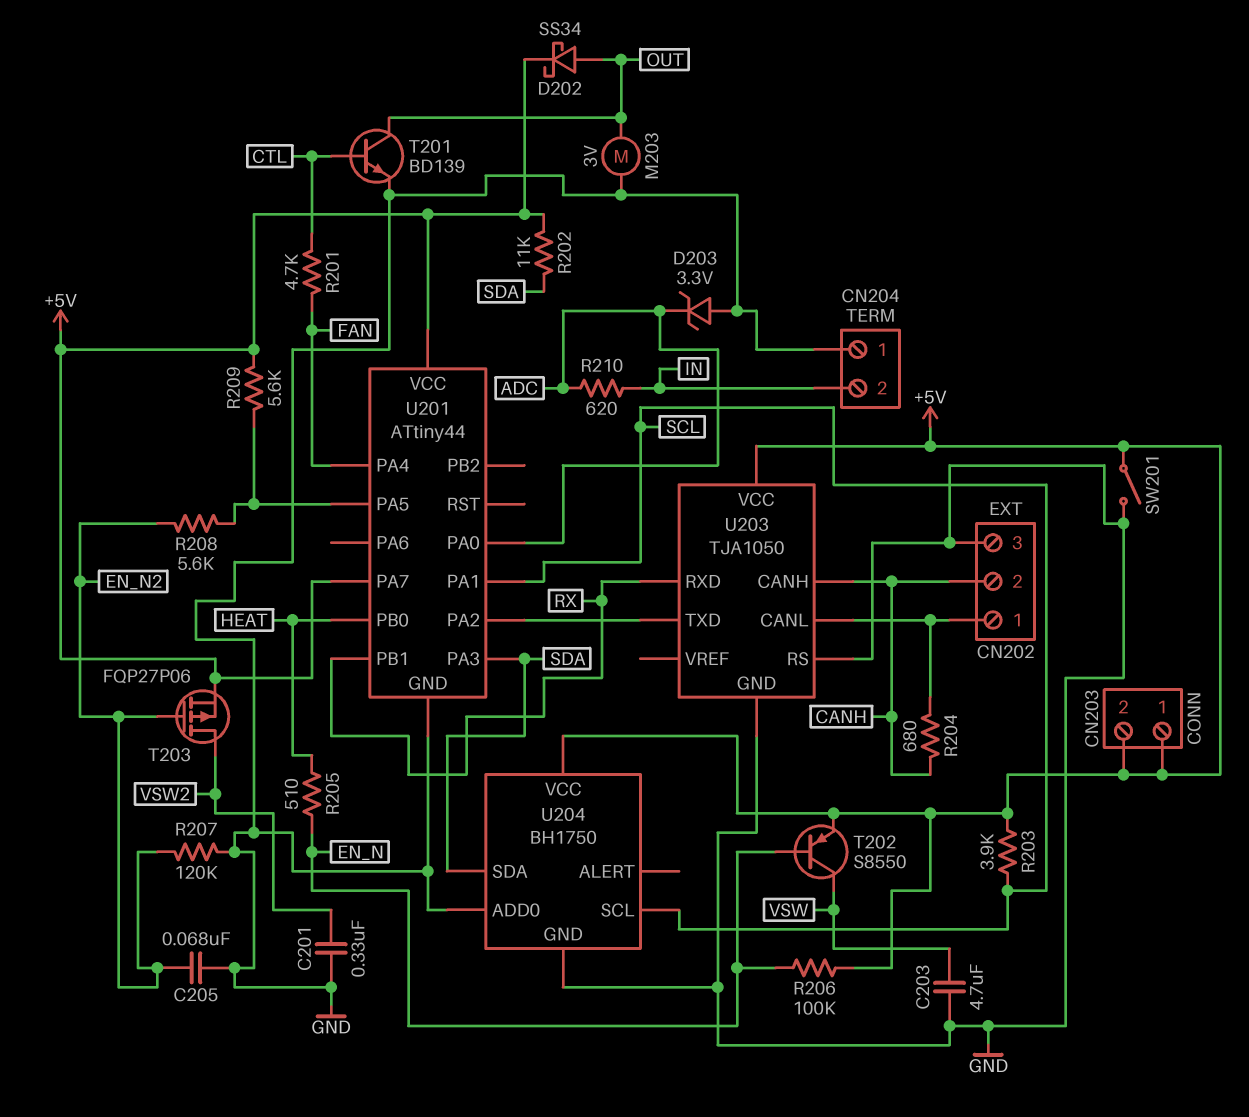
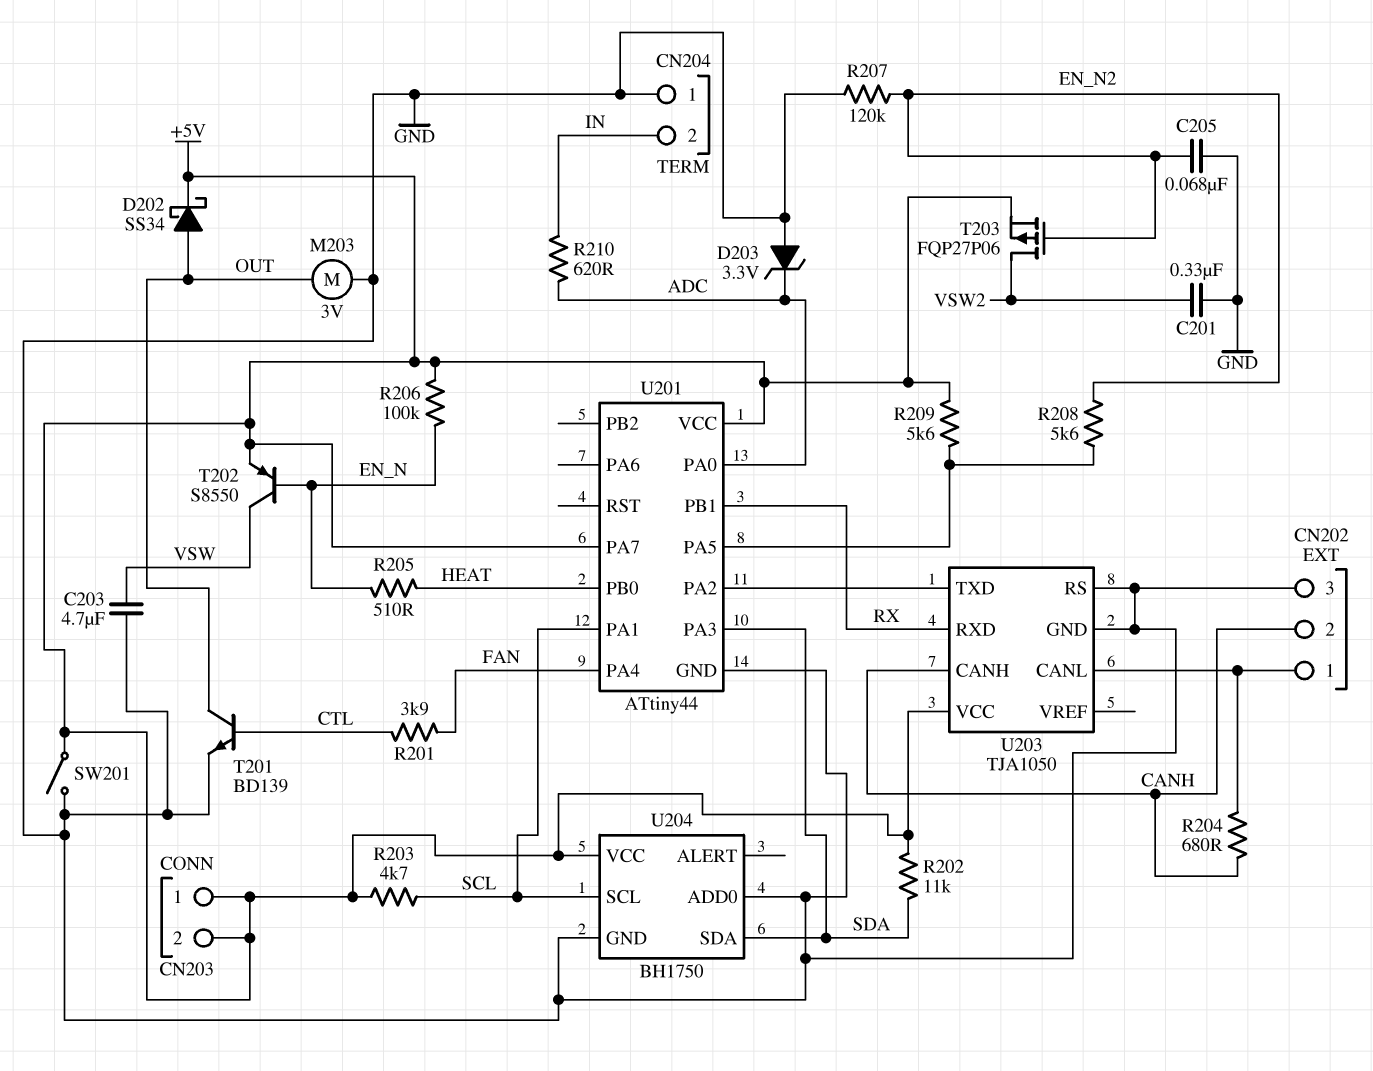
R201: 4.7k (CTL, FAN) -> 3.9k (CTL, FAN)
R203: 3.9k (+5V, SCL) -> 4.7k (+5V, SCL)

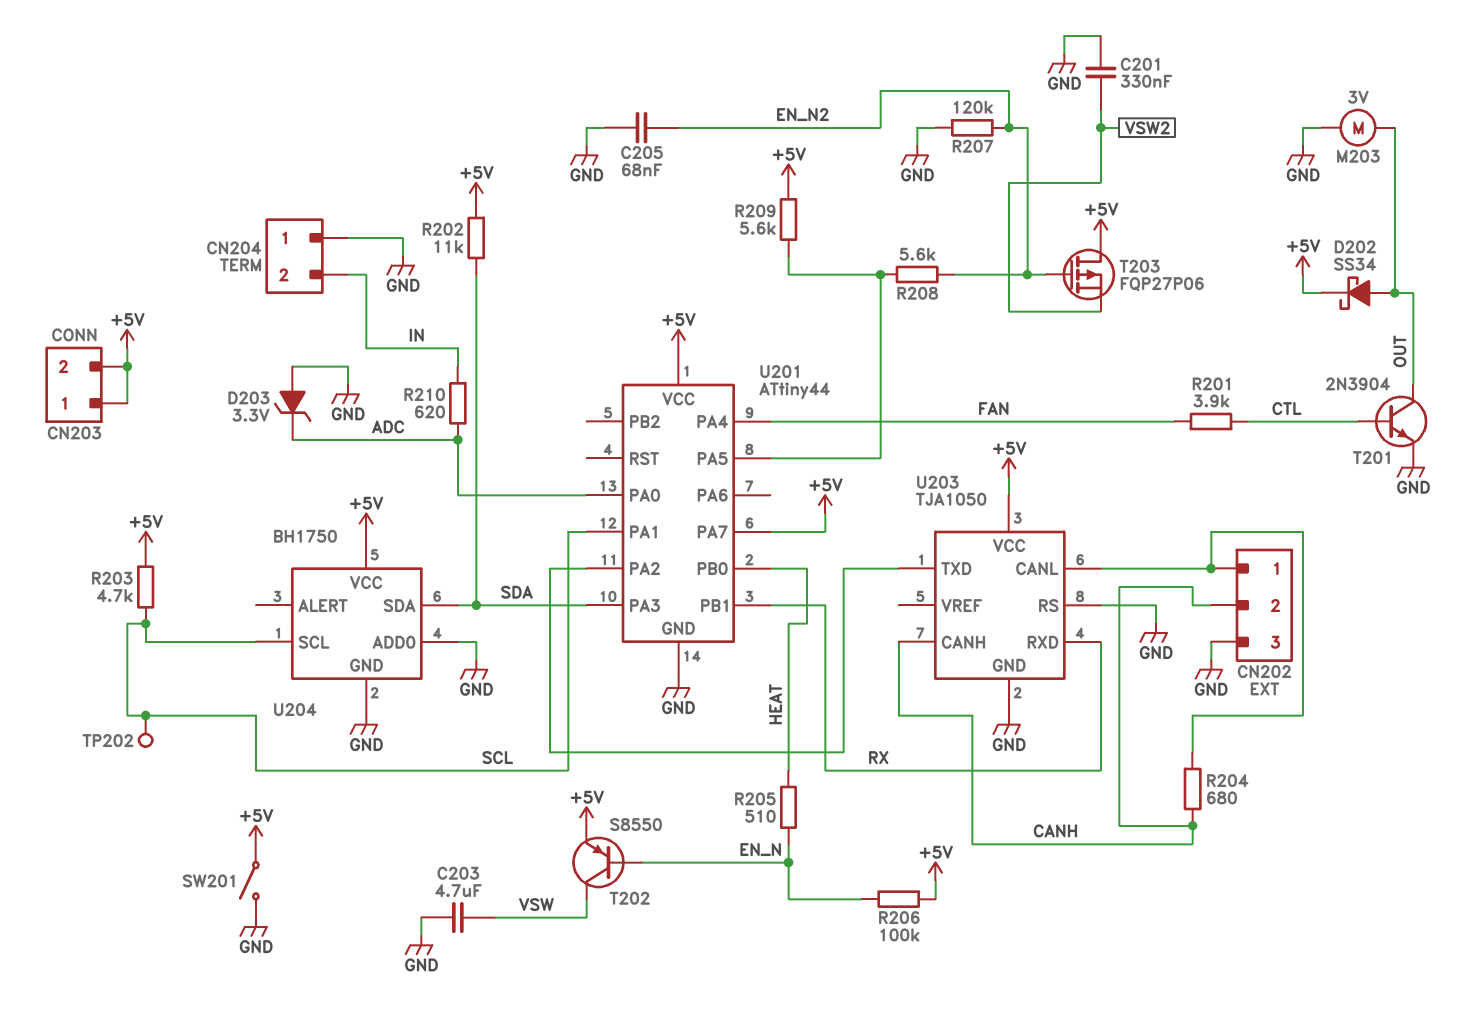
T201: NPN BD139 (B CTL, C OUT, E GND) -> NPN 2N3904 (B CTL, C OUT, E GND)
T203: PMOS FQP27P06 (G EN_N2, D VSW2, S +5V) -> PMOS FQP27P06 (G EN_N2, D +5V, S VSW2)
TP202: none -> test point (SCL)

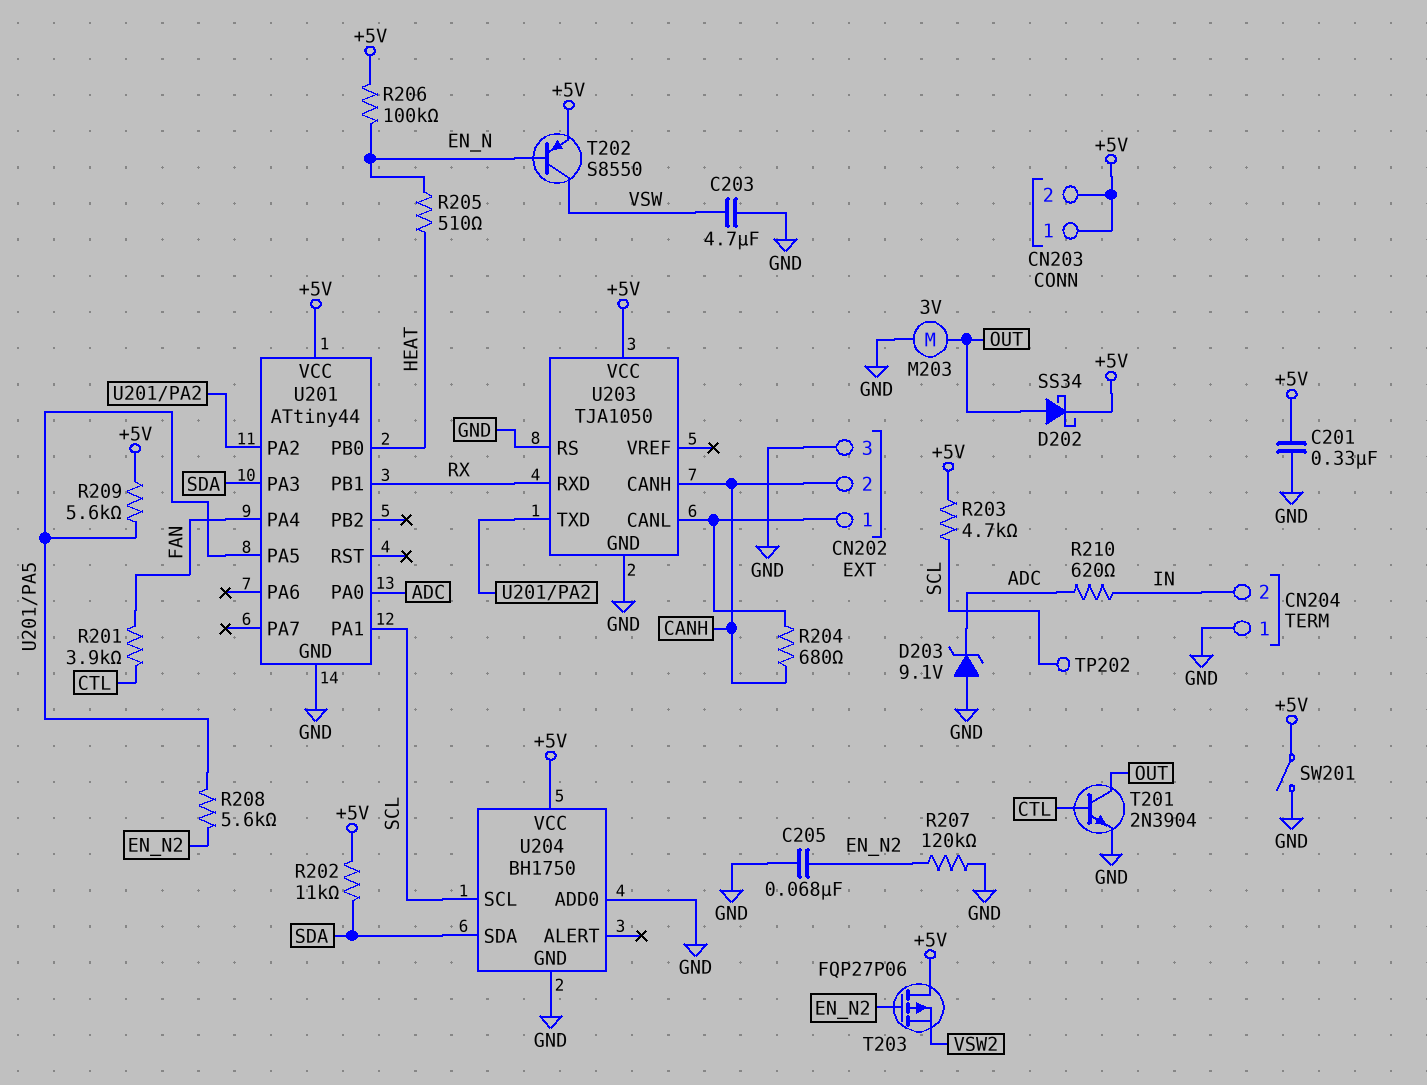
C201: 330nF (GND, VSW2) -> 330nF (+5V, GND)
D203: zener 3.3V (A GND, K ADC) -> zener 9.1V (A GND, K ADC)
U201 pin PA7: +5V -> none

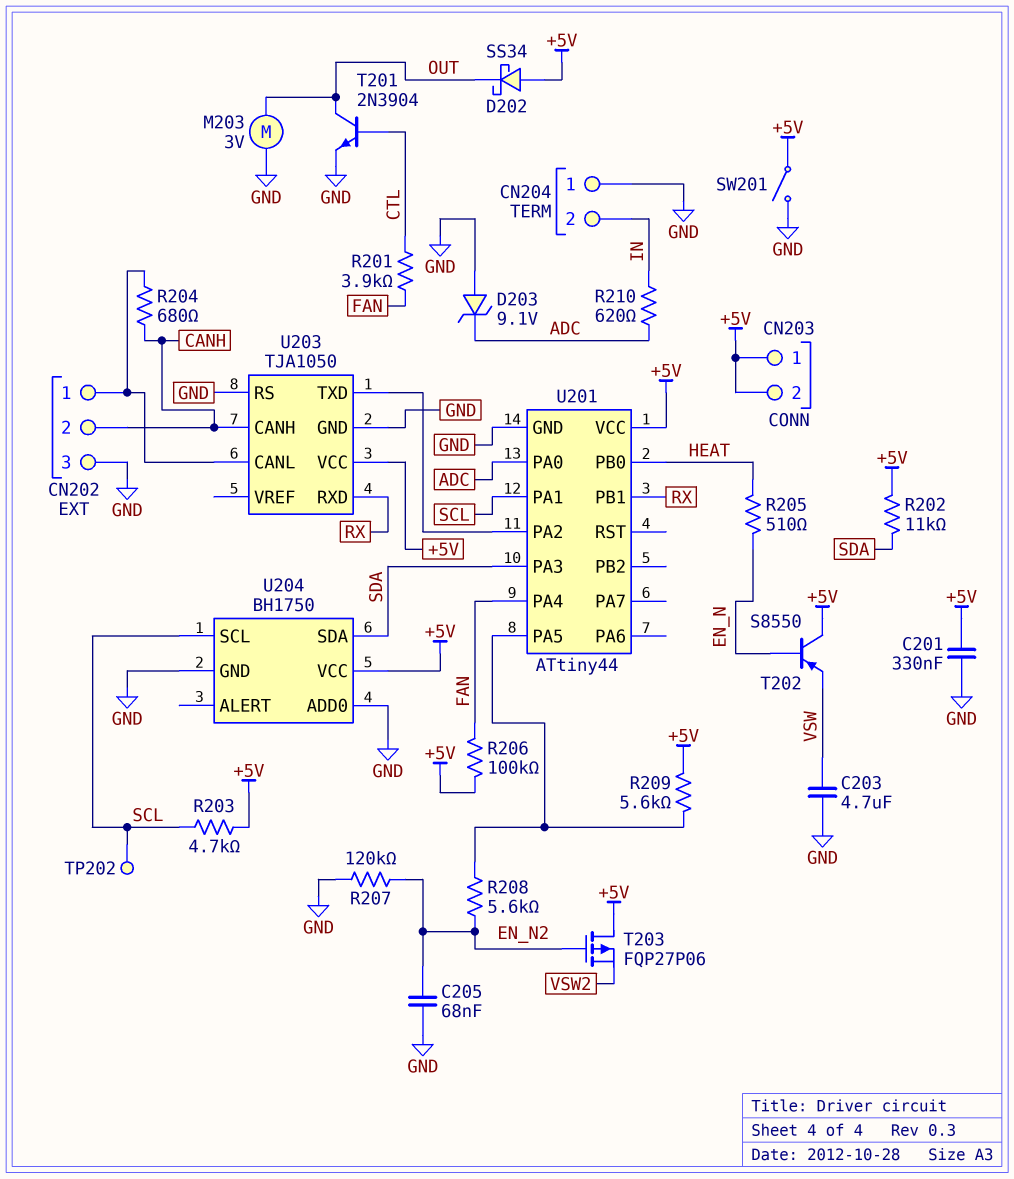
D202: schottky SS34 (A OUT, K +5V) -> schottky SS34 (A +5V, K OUT)
R206: 100k (+5V, EN_N) -> 100k (+5V, FAN)
T202: PNP S8550 (B EN_N, C VSW, E +5V) -> PNP S8550 (B EN_N, C +5V, E VSW)

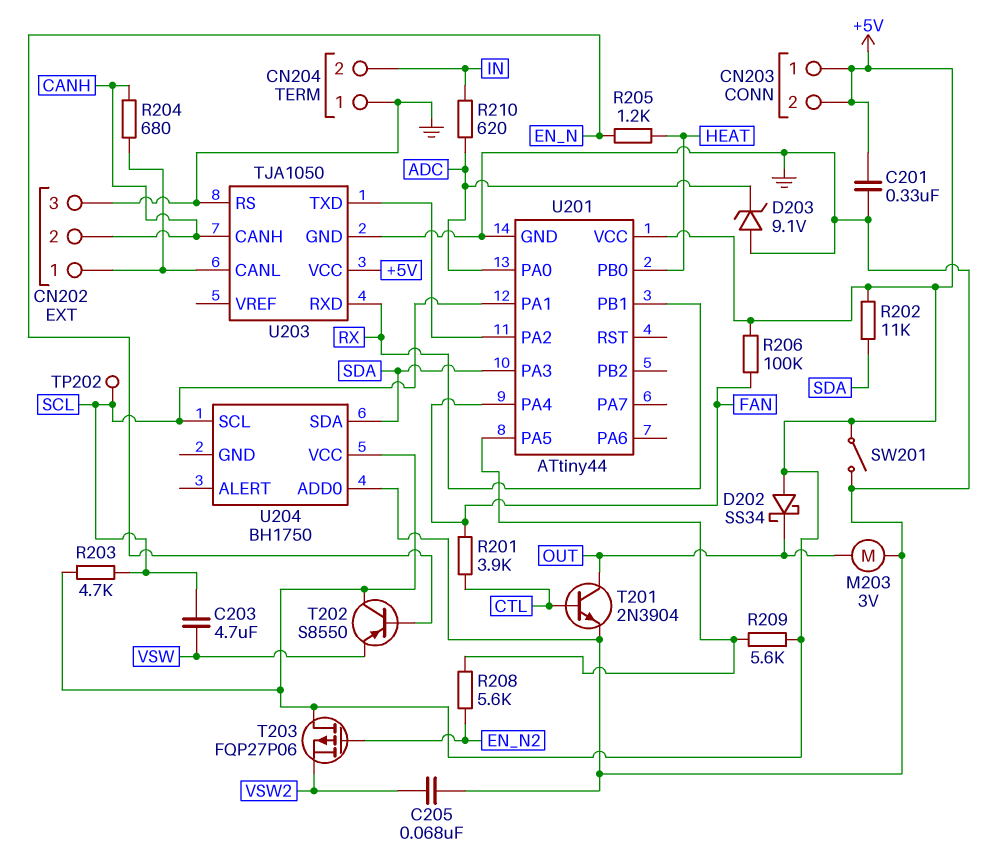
C203: 4.7uF (GND, VSW) -> 4.7uF (SCL, VSW)
C205: 68nF (EN_N2, GND) -> 68nF (GND, VSW2)
R205: 510 (EN_N, HEAT) -> 1.2k (EN_N, HEAT)
R207: 120k (EN_N2, GND) -> none
U204 pin GND: GND -> none

